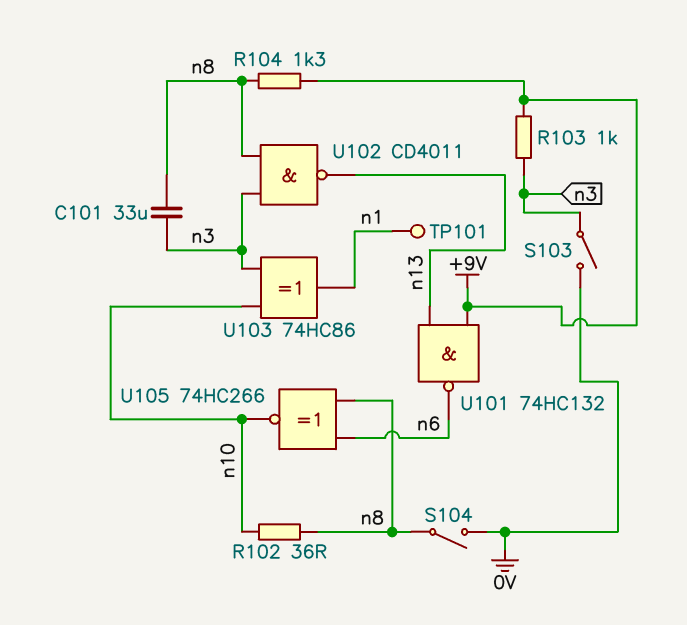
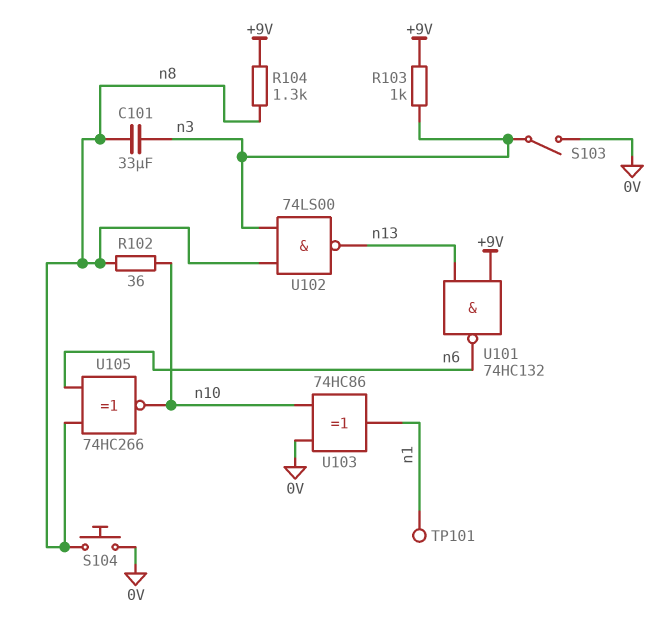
S104: switch (0V, n8) -> button (0V, n8)
U102: NAND CD4011 (in n3, in n8, out n13) -> NAND 74LS00 (in n3, in n8, out n13)
U103: XOR 74HC86 (in n3, in n10, out n1) -> XOR 74HC86 (in 0V, in n10, out n1)

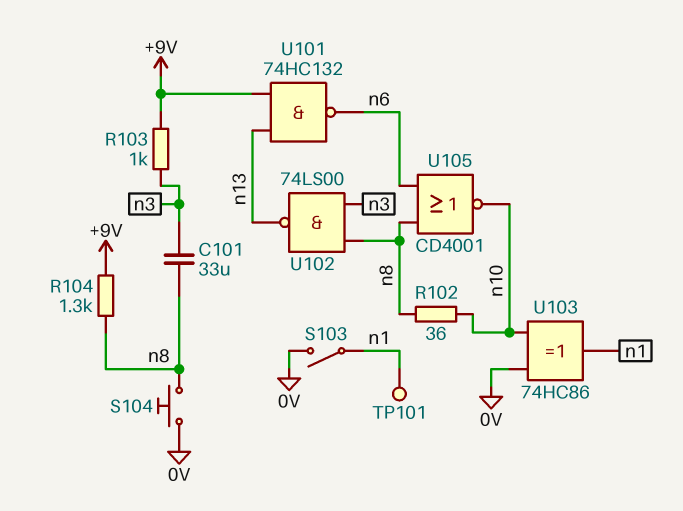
S103: switch (0V, n3) -> switch (0V, n1)
U105: XNOR 74HC266 (in n6, in n8, out n10) -> NOR CD4001 (in n6, in n8, out n10)

